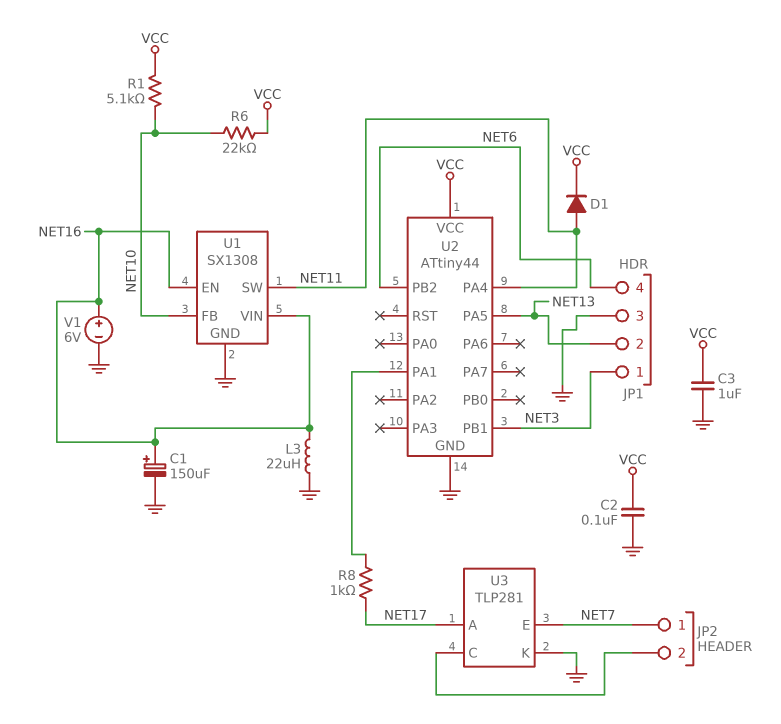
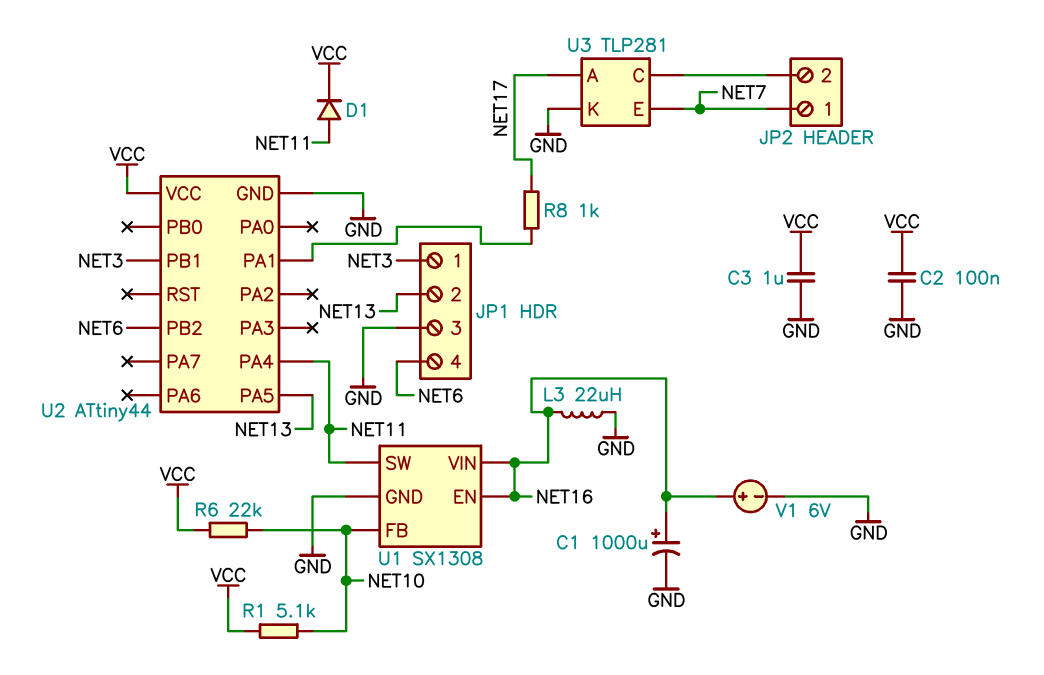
C1: 150uF (plus NET16, minus GND) -> 1000uF (plus NET16, minus GND)

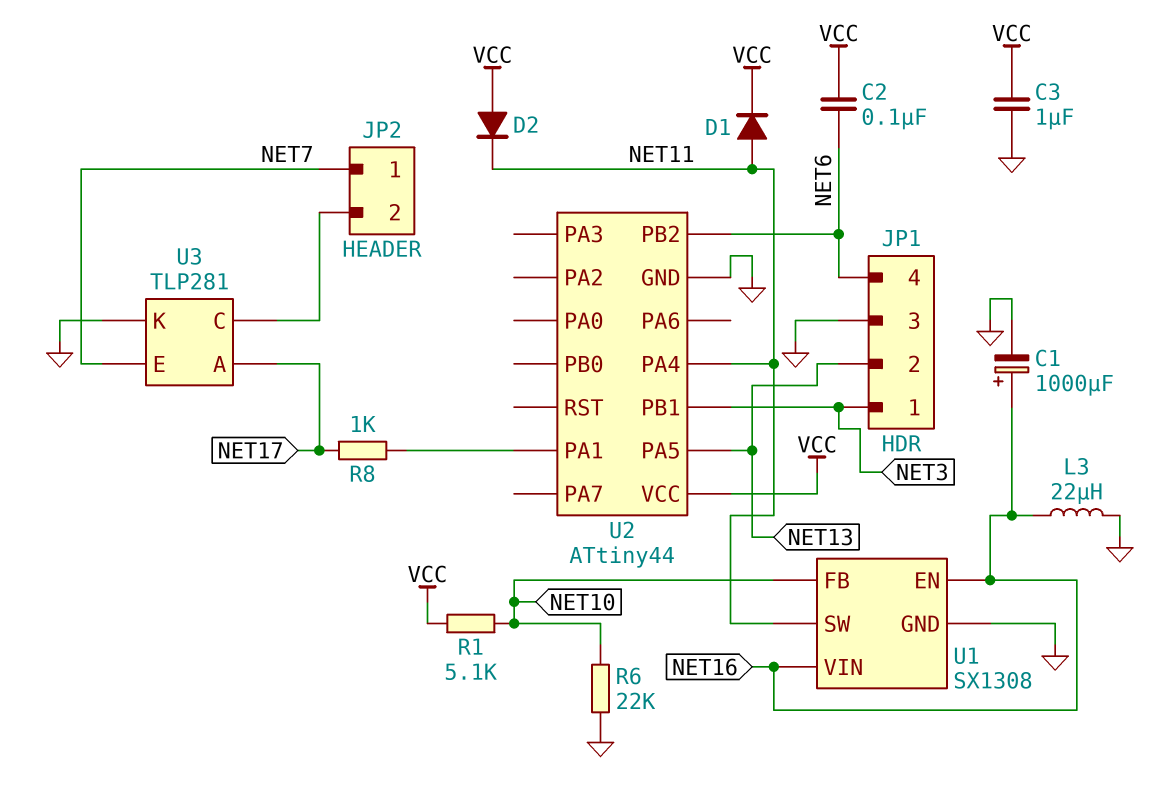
C2: 100nF (GND, VCC) -> 100nF (NET6, VCC)
D2: none -> diode (A VCC, K NET11)
R6: 22k (NET10, VCC) -> 22k (GND, NET10)
V1: 6V (plus NET16, minus GND) -> none

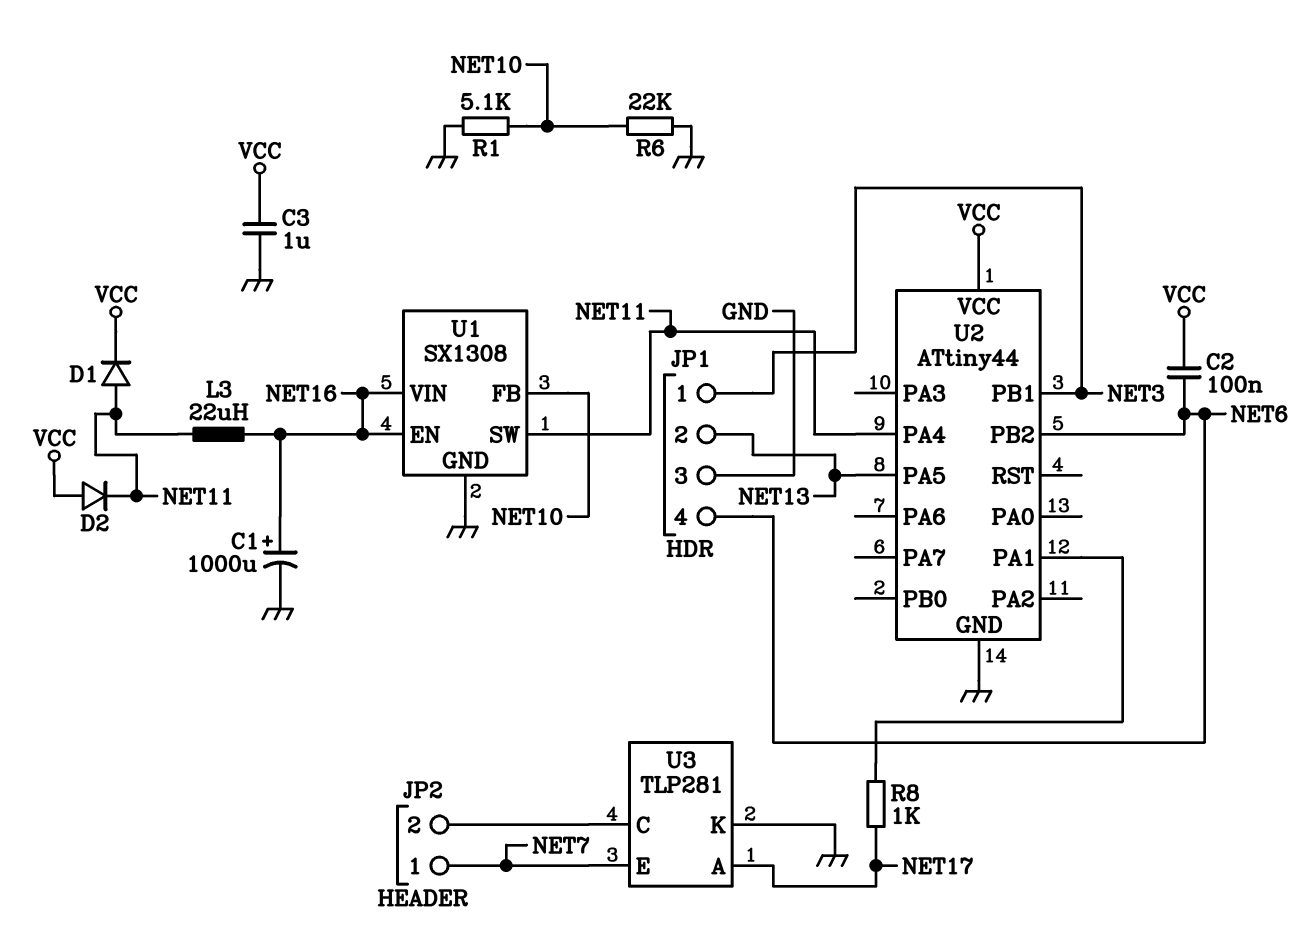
L3: 22uH (GND, NET16) -> 22uH (NET11, NET16)
R1: 5.1k (NET10, VCC) -> 5.1k (GND, NET10)

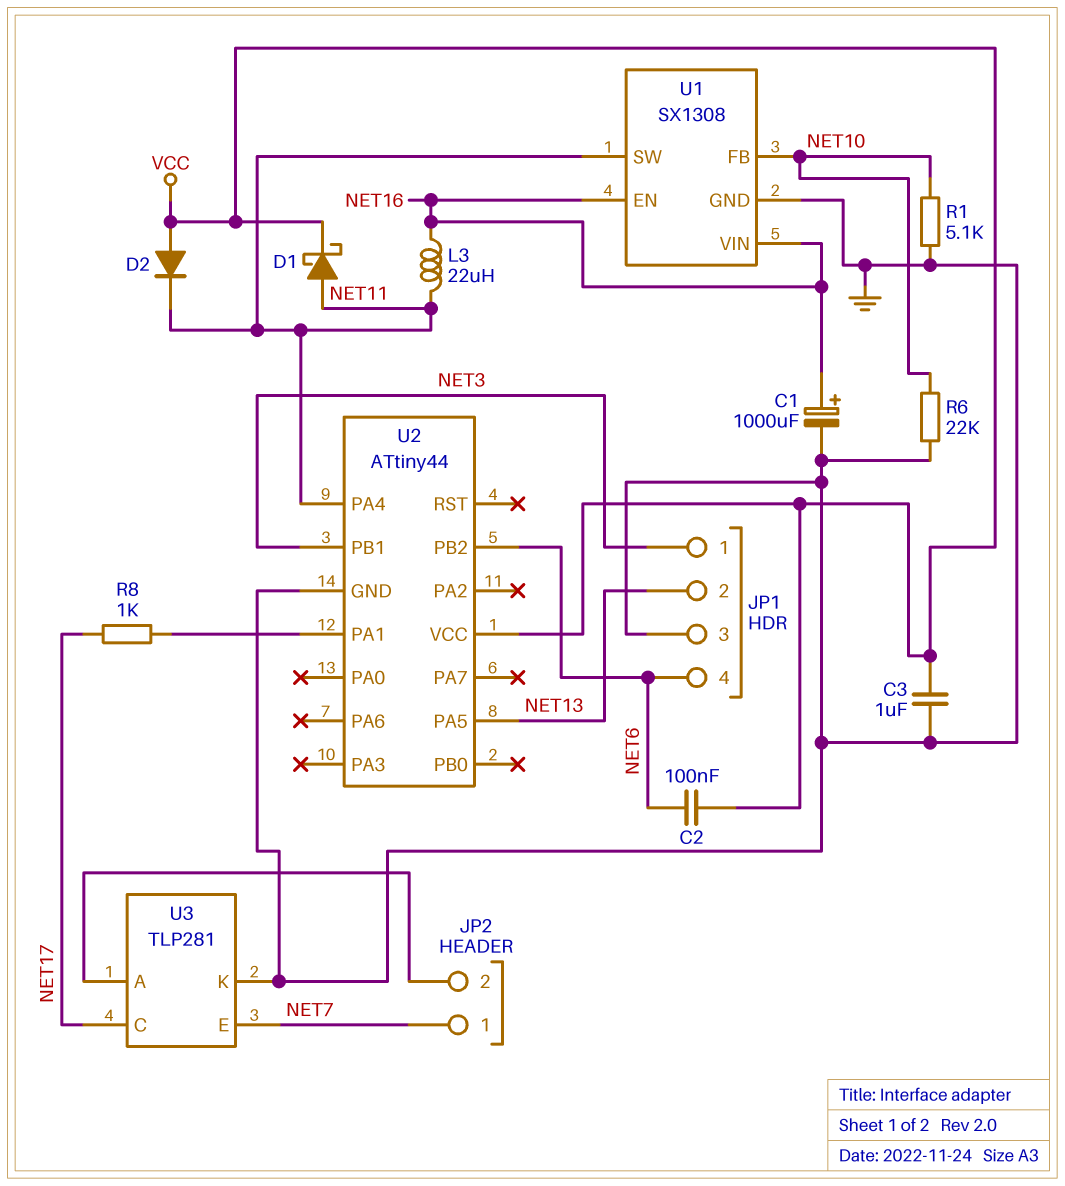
D1: diode (A NET11, K VCC) -> schottky (A NET11, K VCC)
U3 pin A: NET17 -> JP2/2
U3 pin C: JP2/2 -> NET17

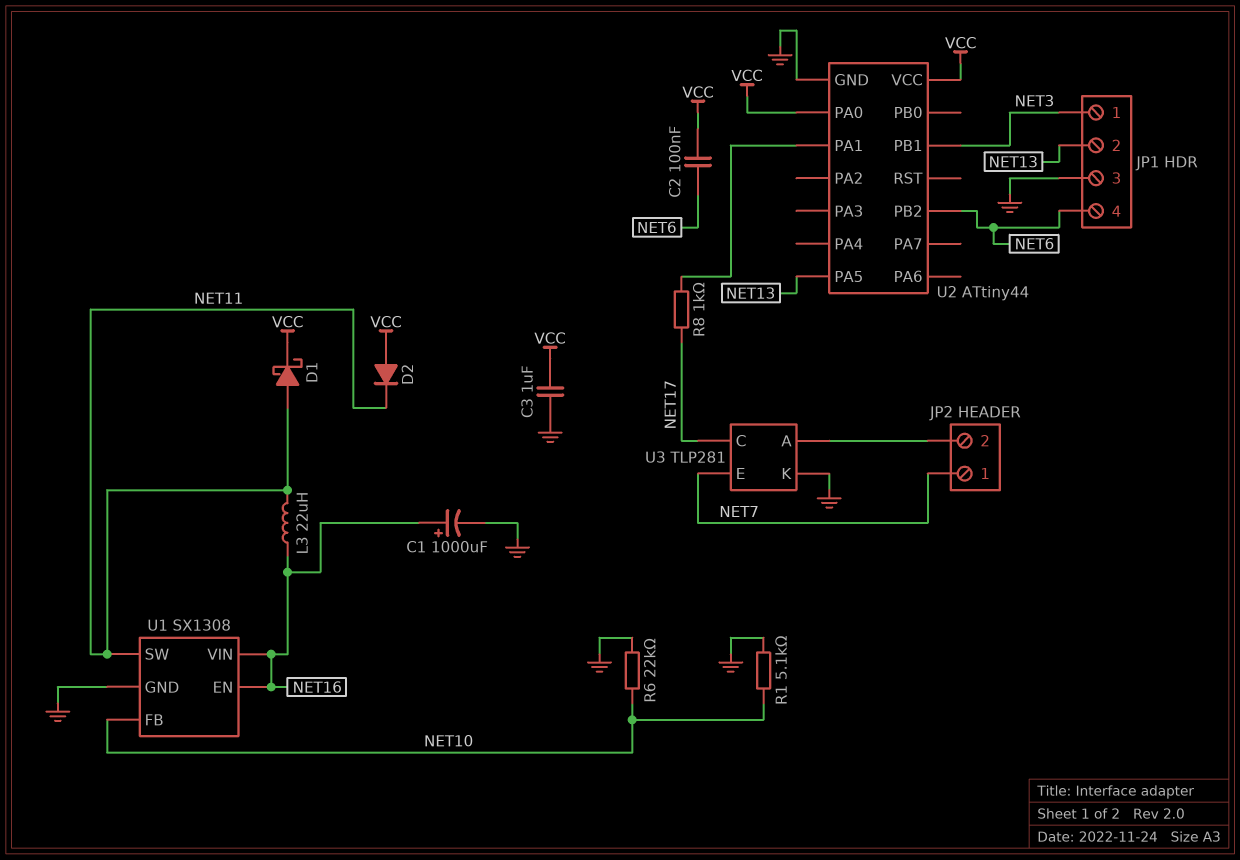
U2 pin PA0: none -> VCC
U2 pin PA4: NET11 -> none

